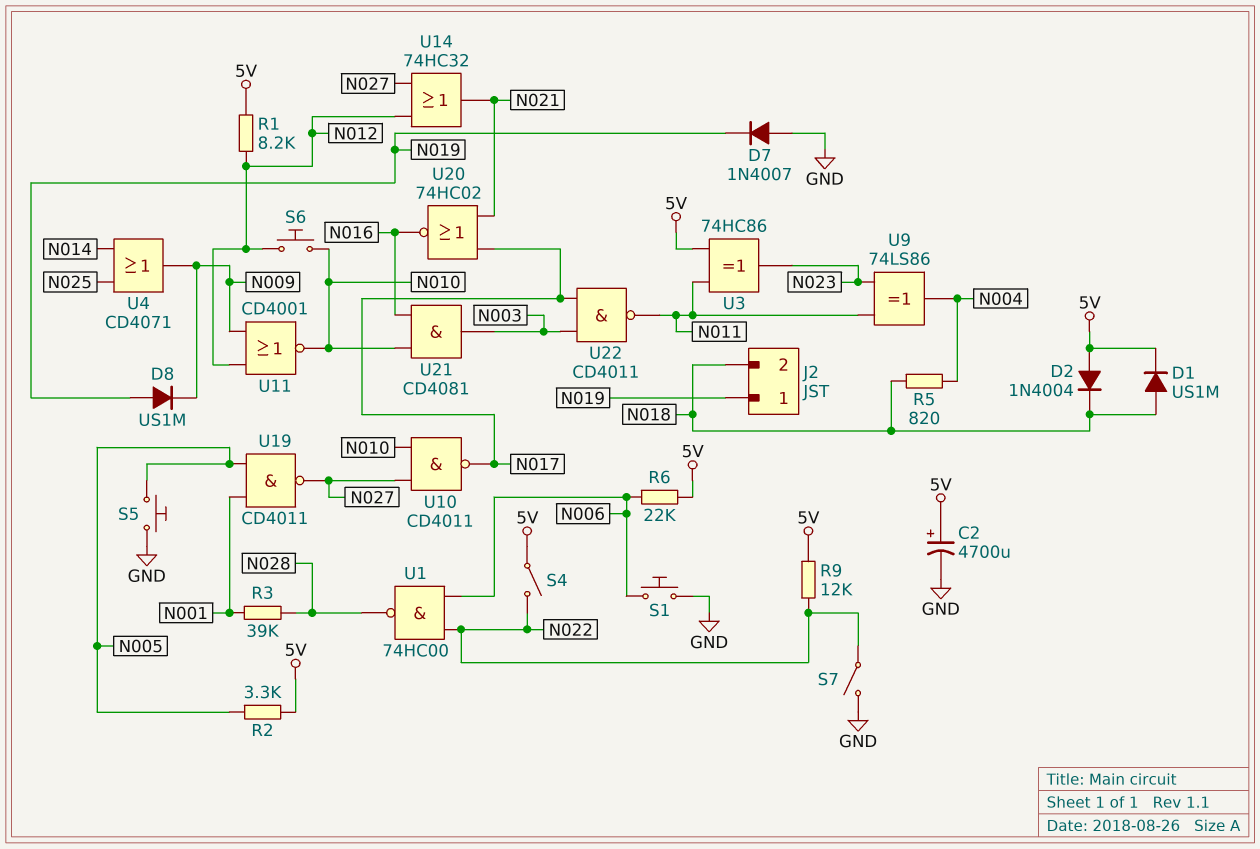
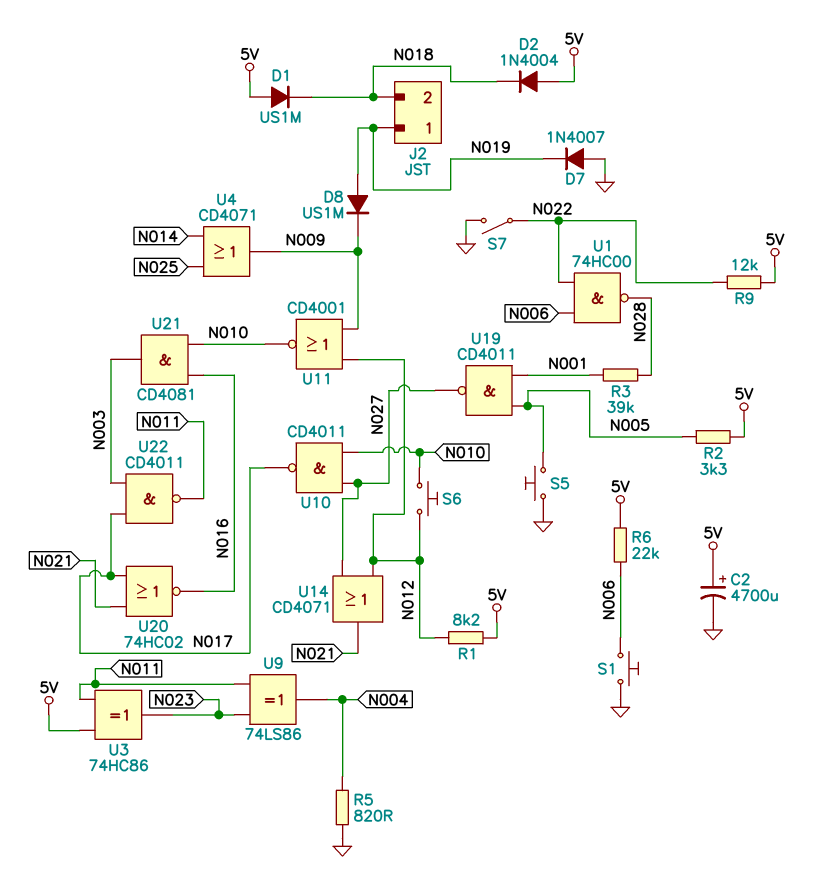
D1: diode US1M (A N018, K 5V) -> diode US1M (A 5V, K N018)
R5: 820 (N004, N018) -> 820 (GND, N004)
S4: switch (5V, N022) -> none
U14: OR 74HC32 (in N012, in N027, out N021) -> OR CD4071 (in N012, in N027, out N021)

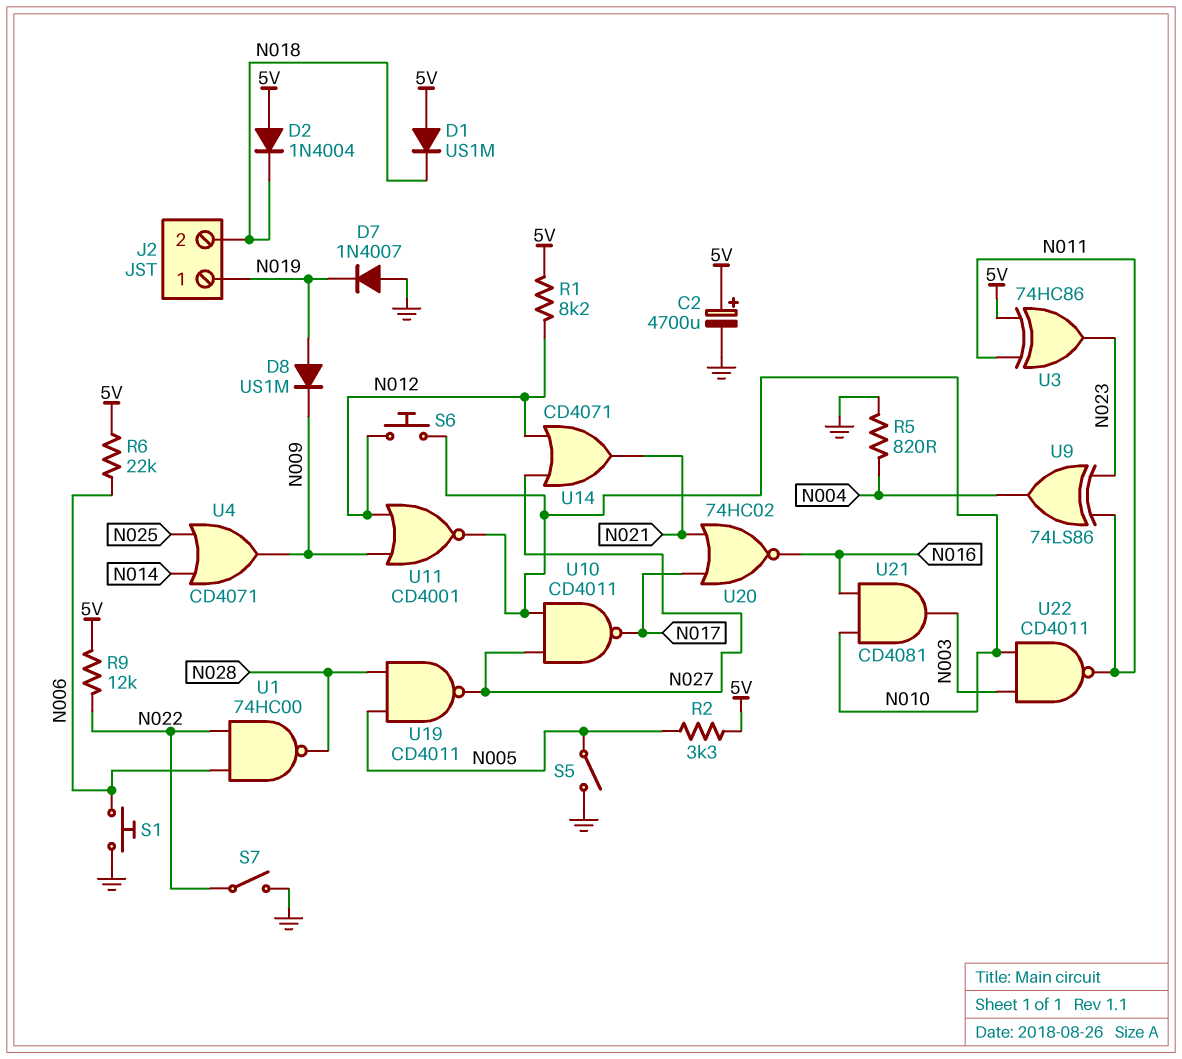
R3: 39k (N001, N028) -> none
S5: button (GND, N005) -> switch (GND, N005)
U19: NAND CD4011 (in N001, in N005, out N027) -> NAND CD4011 (in N005, in N028, out N027)
U22: NAND CD4011 (in N003, in N017, out N011) -> NAND CD4011 (in N003, in N010, out N011)

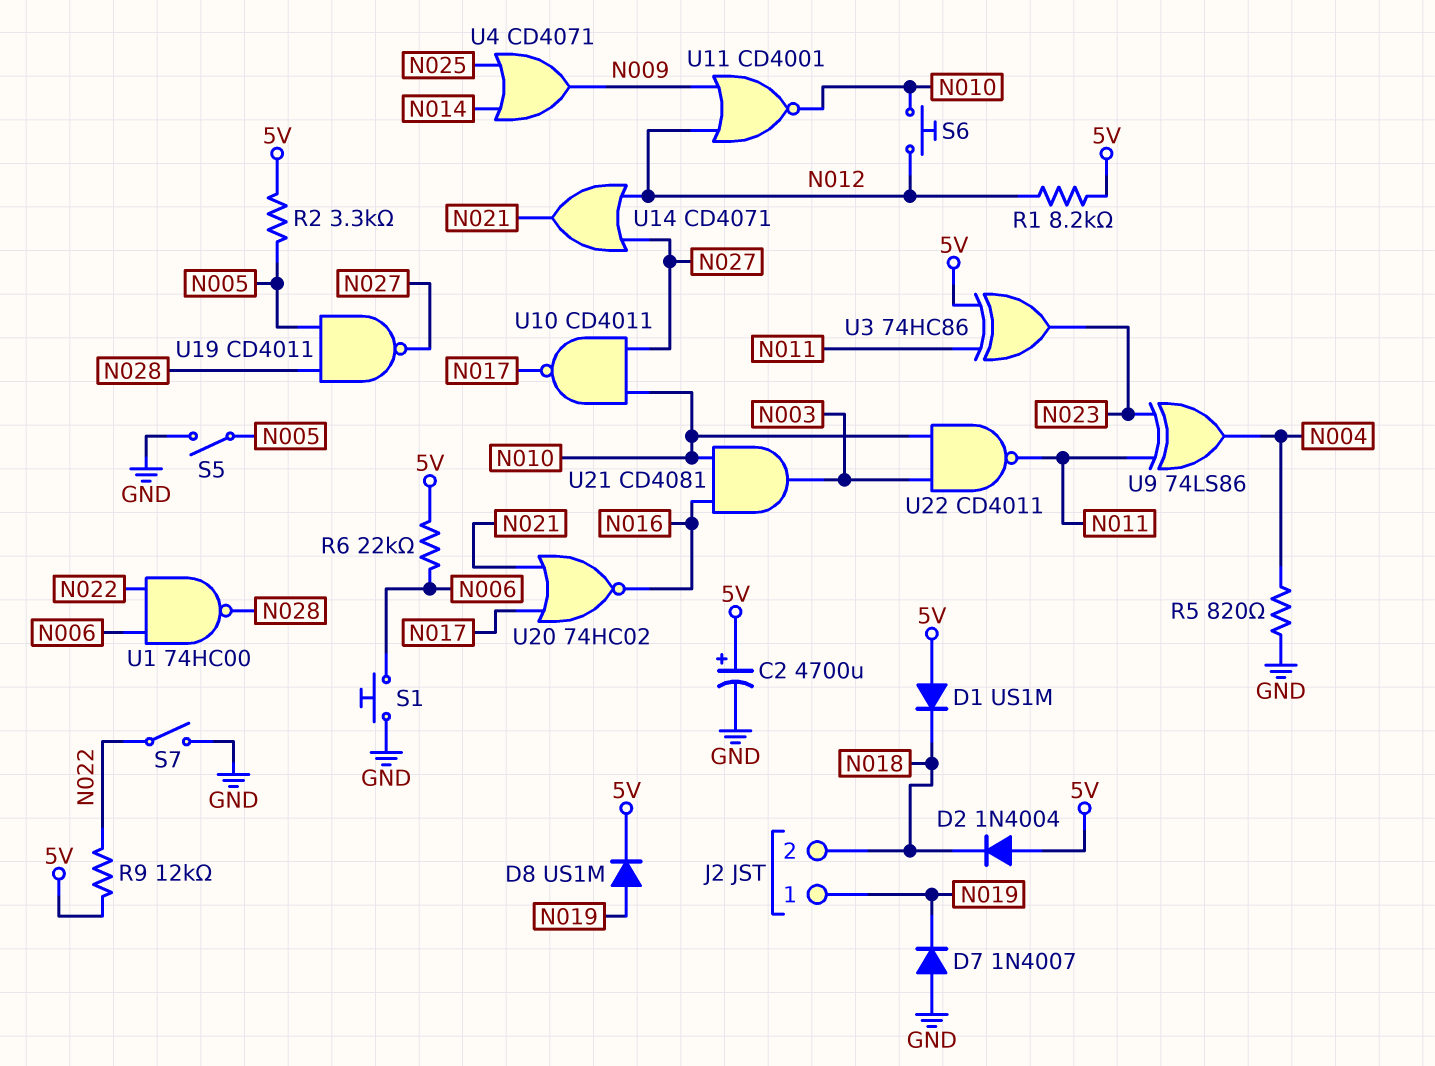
D8: diode US1M (A N019, K N009) -> diode US1M (A N019, K 5V)

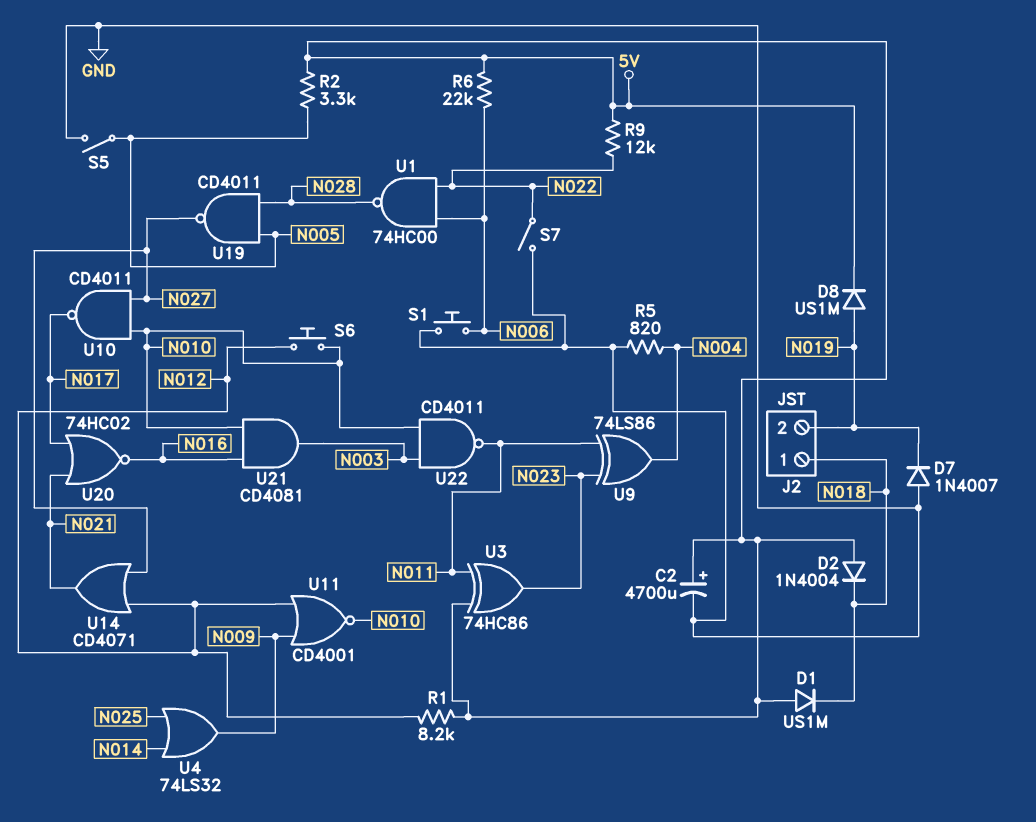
J2 pin 1: N019 -> N018
J2 pin 2: N018 -> N019
U4: OR CD4071 (in N014, in N025, out N009) -> OR 74LS32 (in N014, in N025, out N009)

